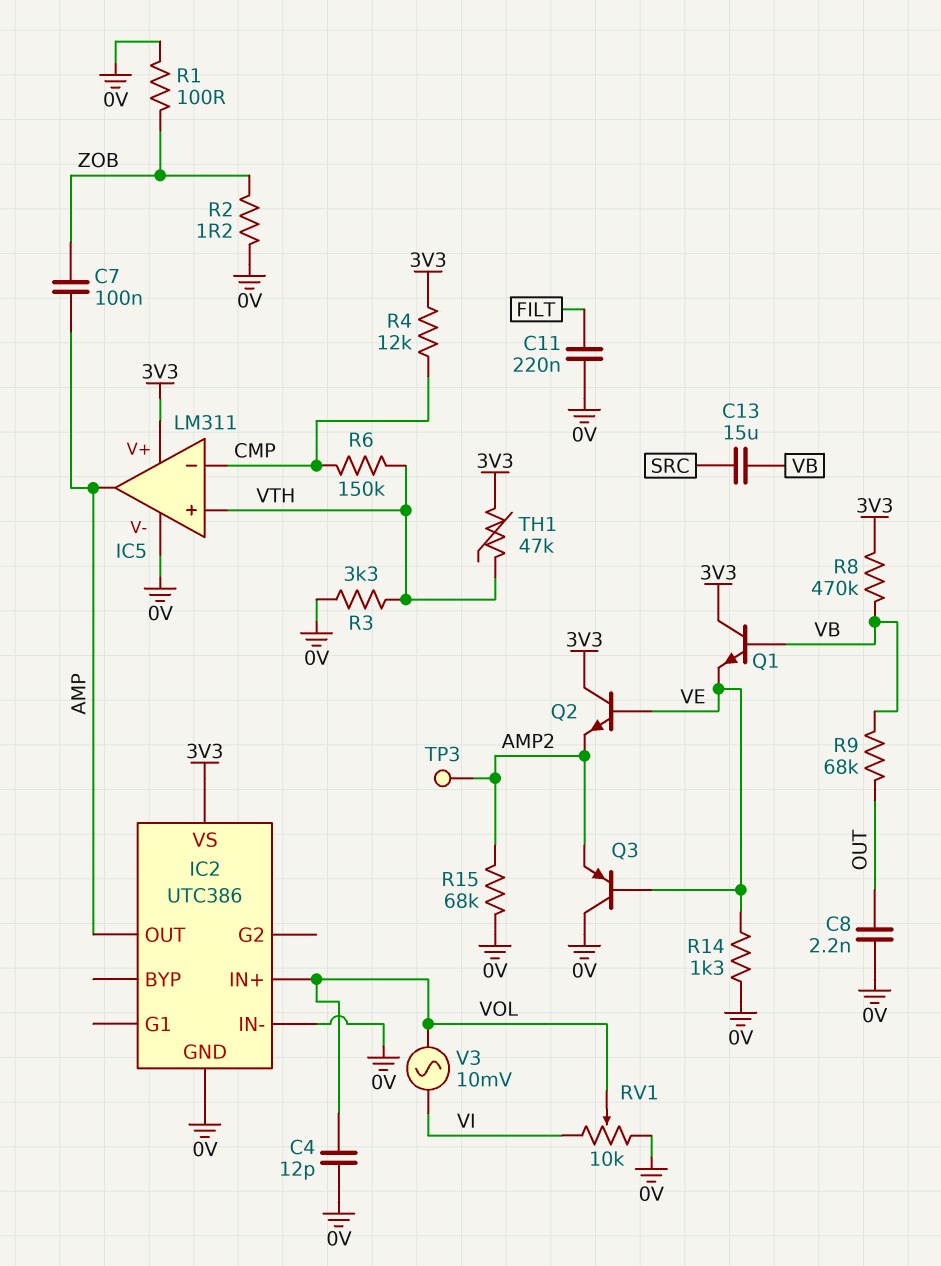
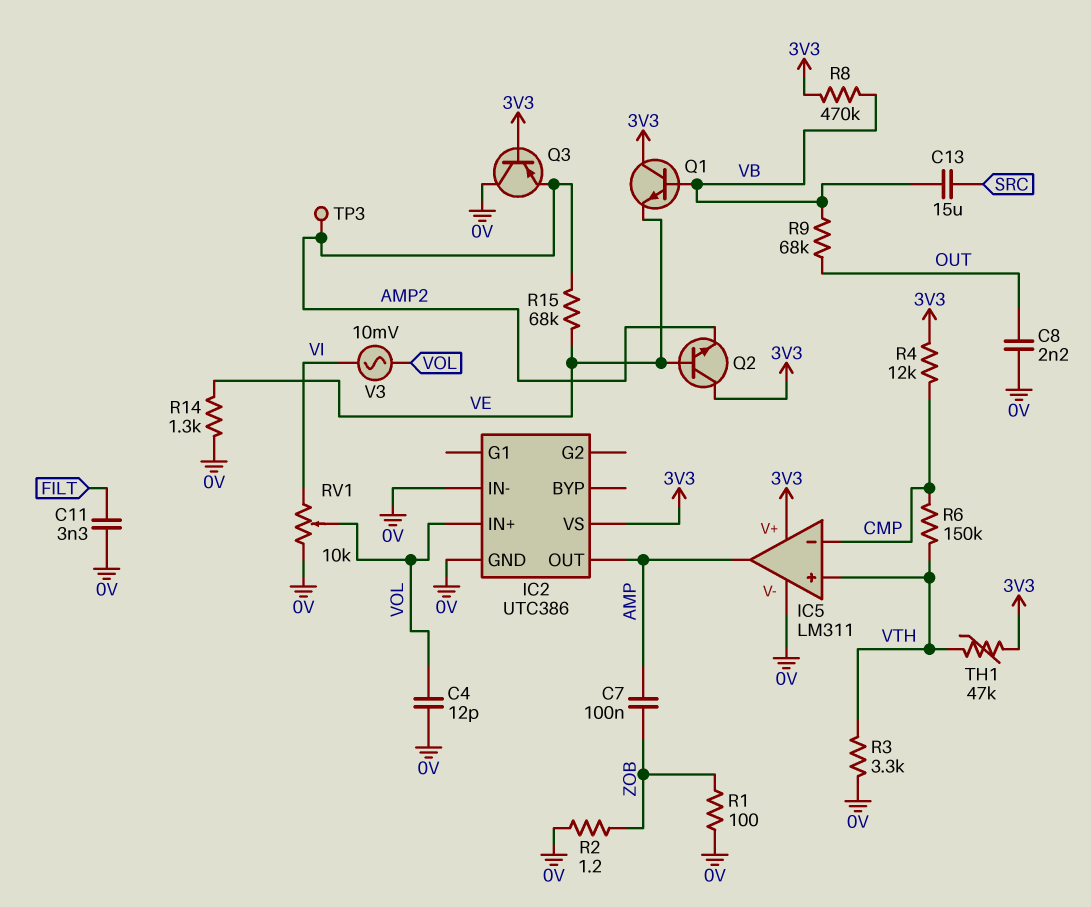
C11: 220nF (0V, FILT) -> 3.3nF (0V, FILT)
Q3: PNP (B VE, C 0V, E AMP2) -> PNP (B 3V3, C 0V, E AMP2)
R15: 68k (0V, AMP2) -> 68k (AMP2, VE)

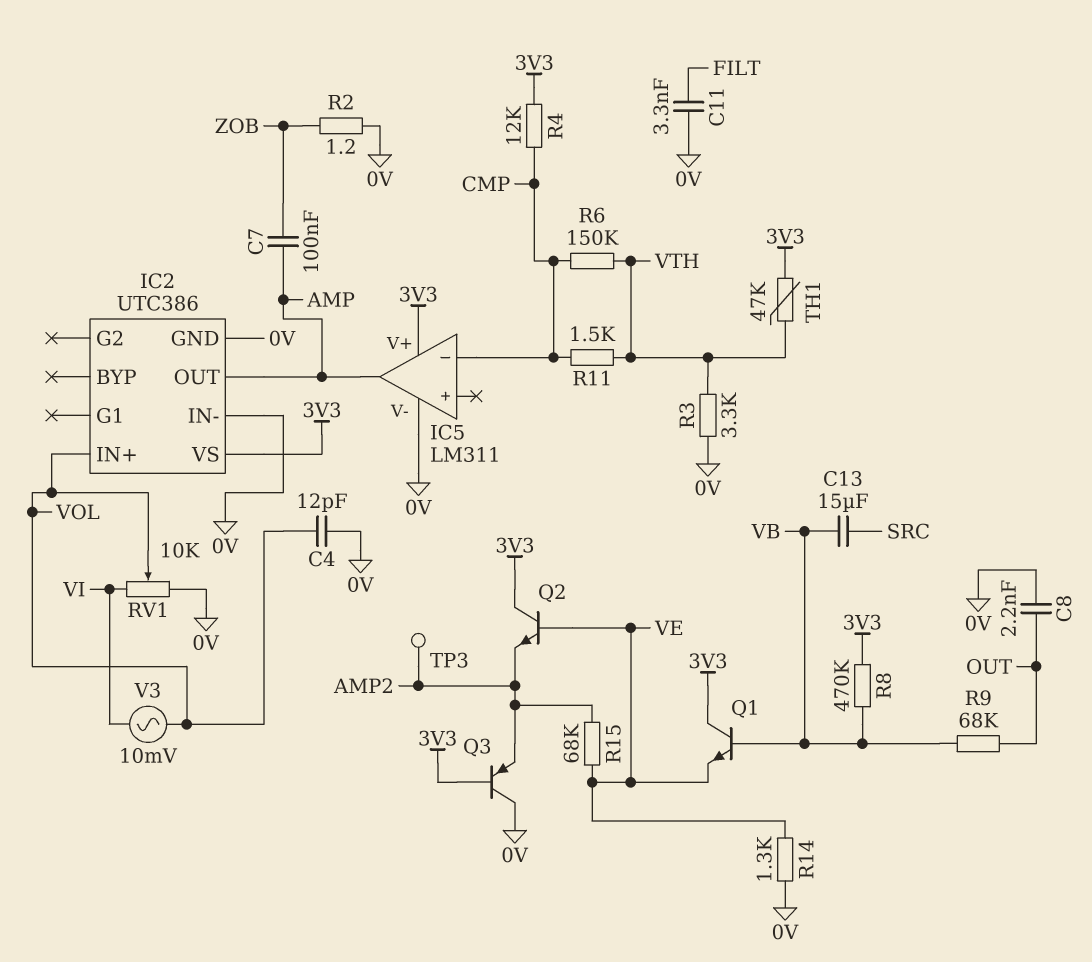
IC5 pin in+: VTH -> none
R1: 100 (0V, ZOB) -> none
R11: none -> 1.5k (CMP, VTH)

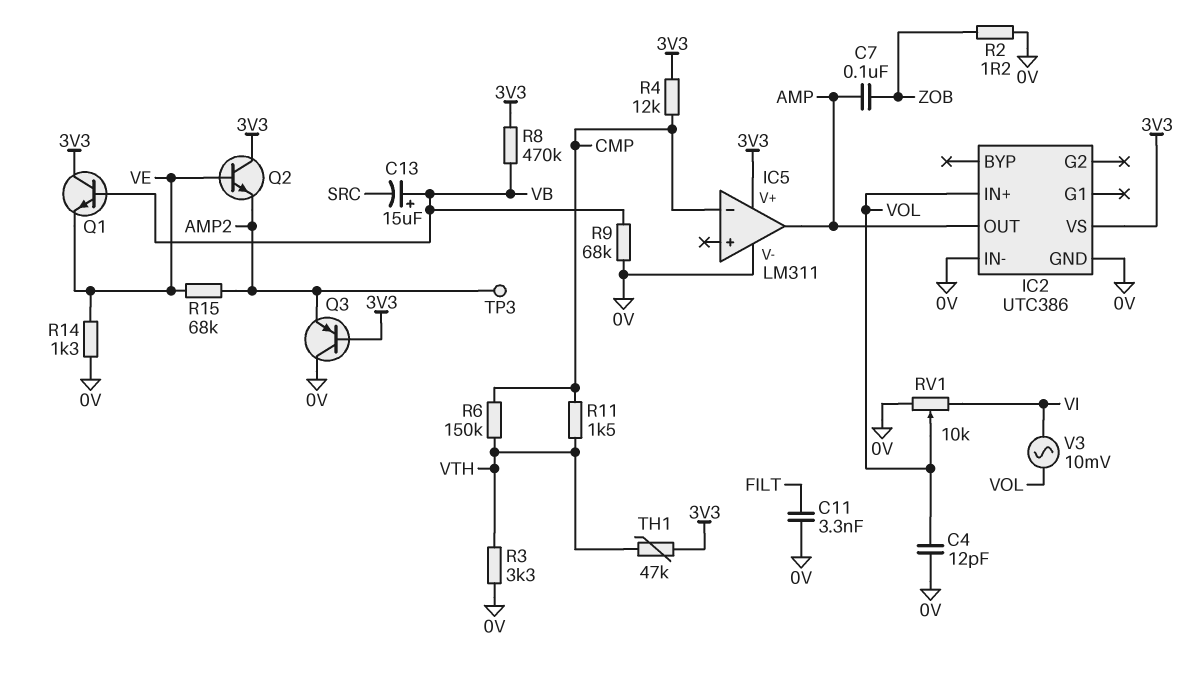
C8: 2.2nF (0V, OUT) -> none
C13: 15uF (SRC, VB) -> 15uF (plus VB, minus SRC)
R9: 68k (OUT, VB) -> 68k (0V, VB)

